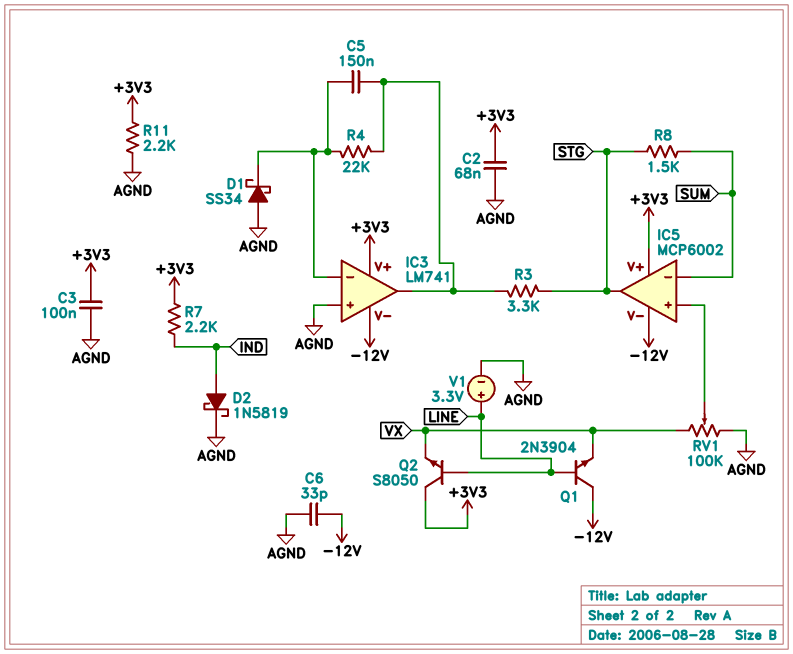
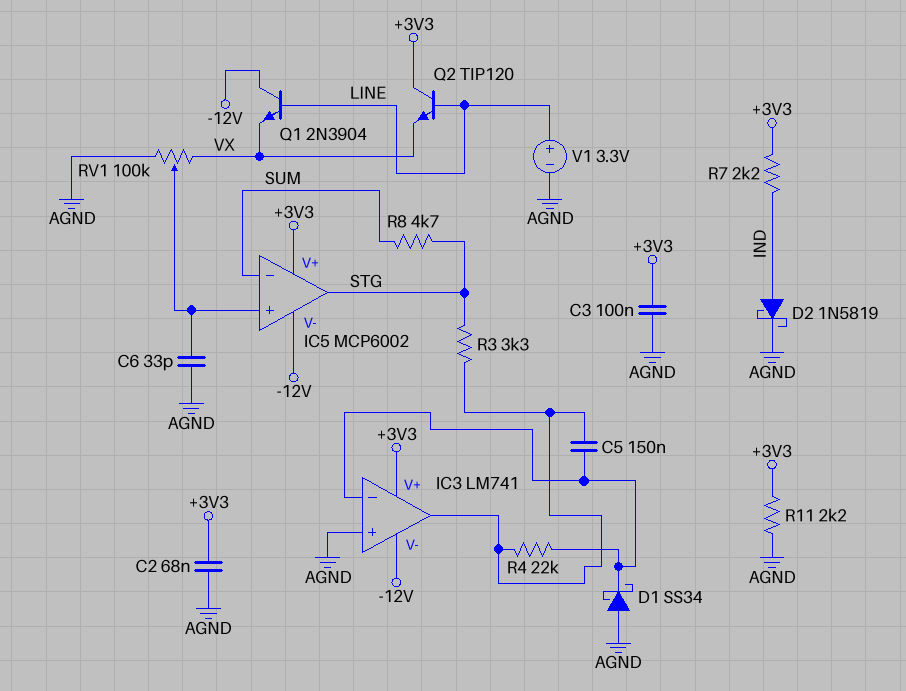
C6: 33pF (-12V, AGND) -> 33pF (AGND, IC5/in+)
Q2: NPN S8050 (B LINE, C +3V3, E VX) -> NPN TIP120 (B LINE, C +3V3, E VX)
R8: 1.5k (STG, SUM) -> 4.7k (STG, SUM)

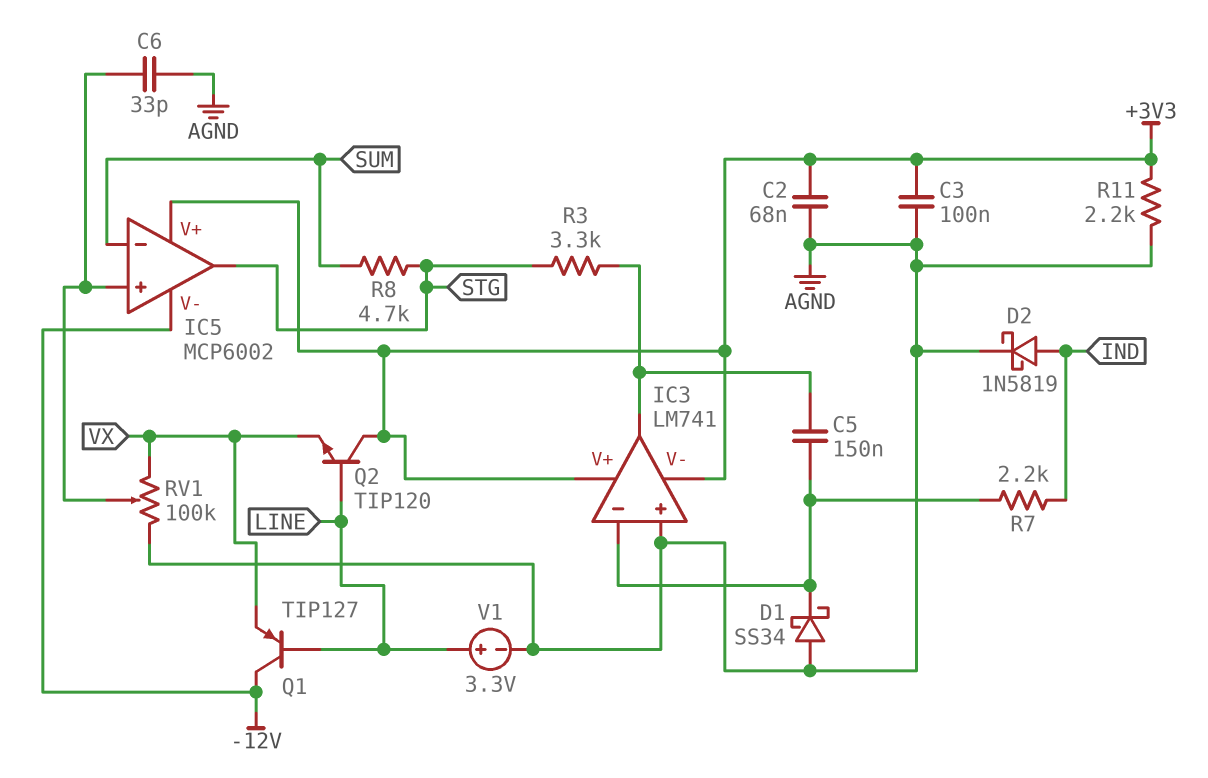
IC3 pin V-: -12V -> +3V3
Q1: NPN 2N3904 (B LINE, C -12V, E VX) -> PNP TIP127 (B LINE, C -12V, E VX)
R4: 22k (IC3/in-, IC3/out) -> none
R7: 2.2k (+3V3, IND) -> 2.2k (IC3/in-, IND)

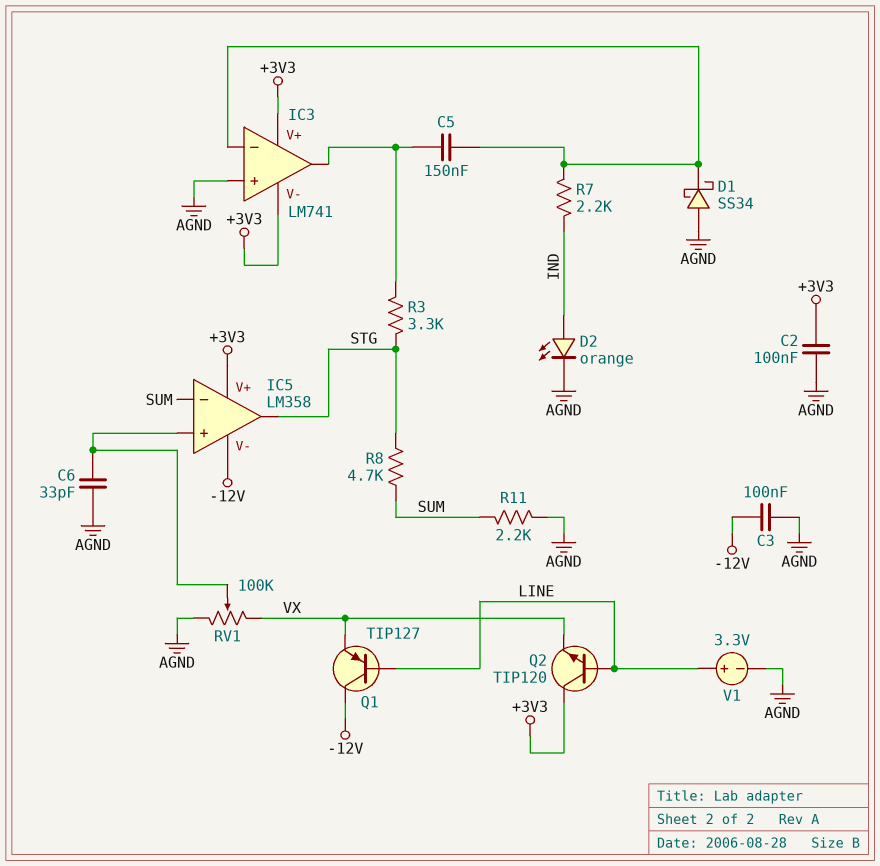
C2: 68nF (+3V3, AGND) -> 100nF (+3V3, AGND)
C3: 100nF (+3V3, AGND) -> 100nF (-12V, AGND)
D2: schottky 1N5819 (A IND, K AGND) -> LED orange (A IND, K AGND)
IC5: MCP6002 -> LM358
R11: 2.2k (+3V3, AGND) -> 2.2k (AGND, SUM)

